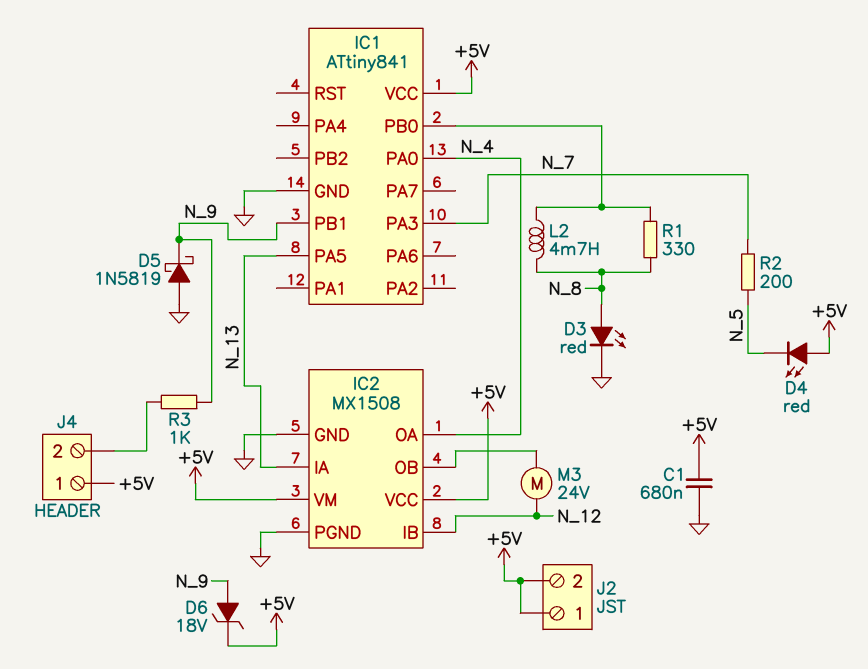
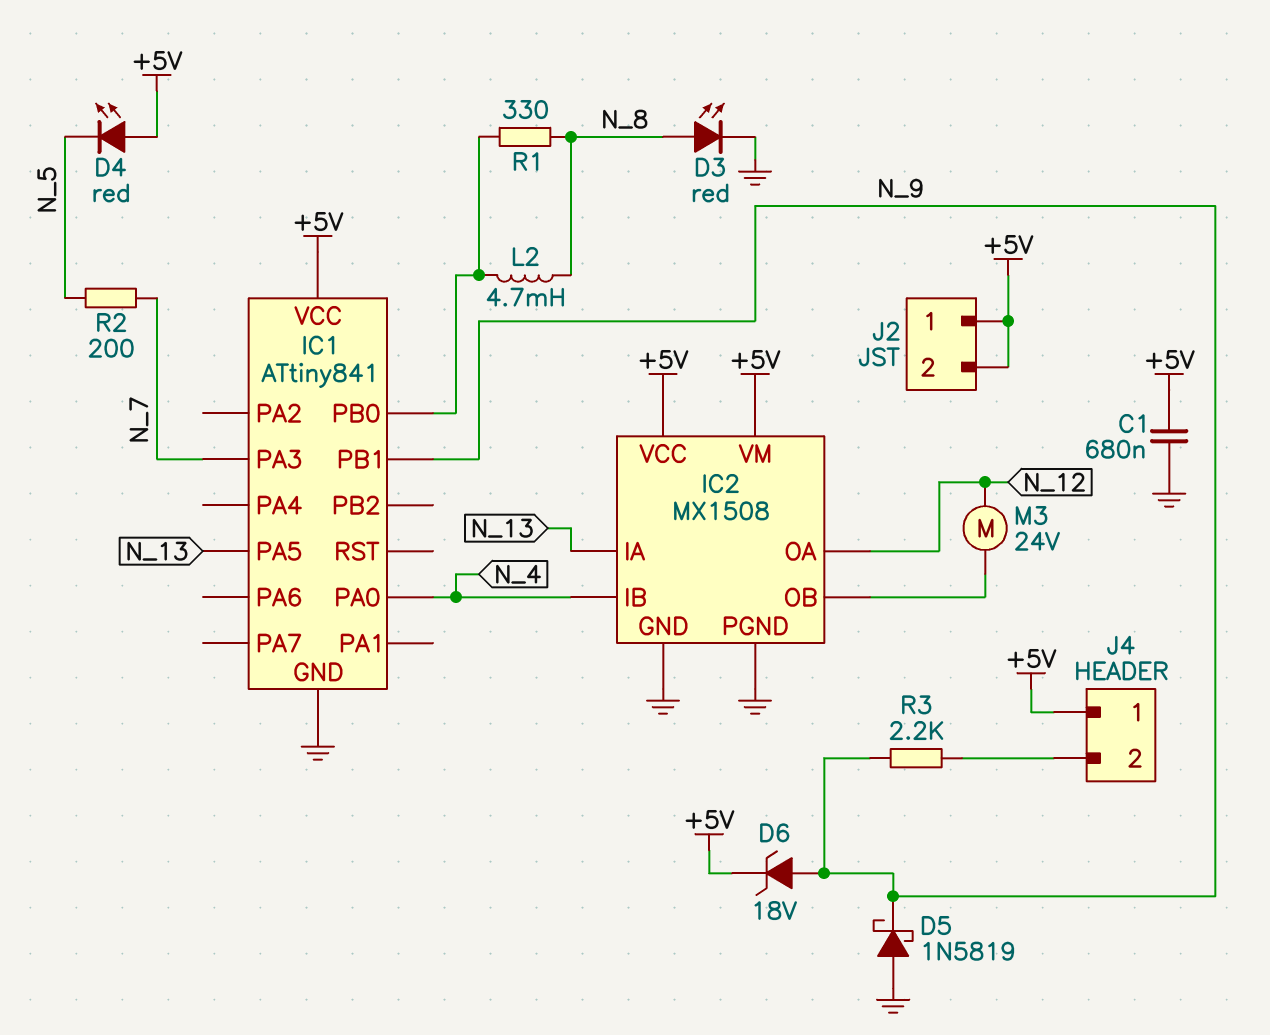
IC2 pin IB: N_12 -> N_4
IC2 pin OA: N_4 -> N_12
R3: 1k (J4/2, N_9) -> 2.2k (J4/2, N_9)

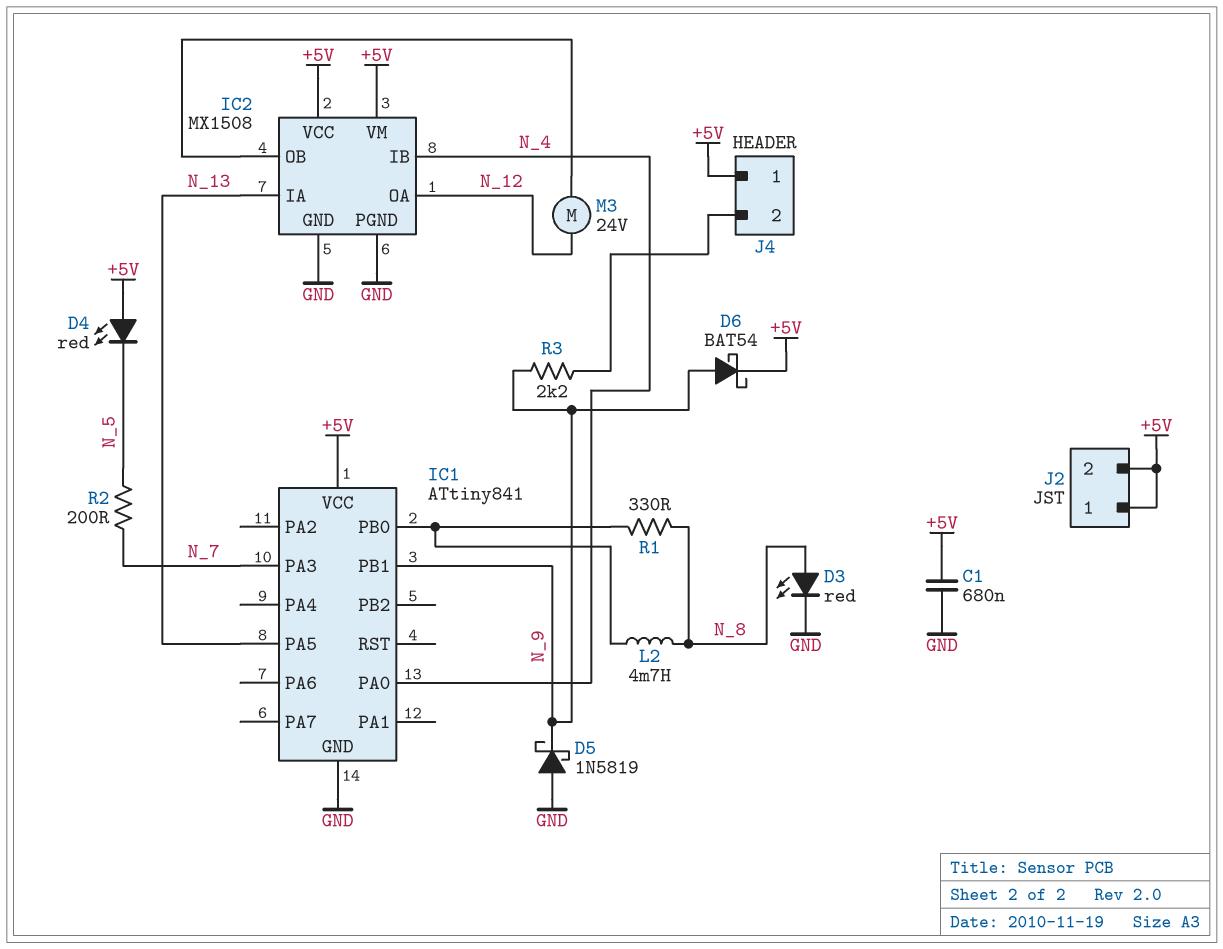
D6: zener 18V (A N_9, K +5V) -> schottky BAT54 (A N_9, K +5V)

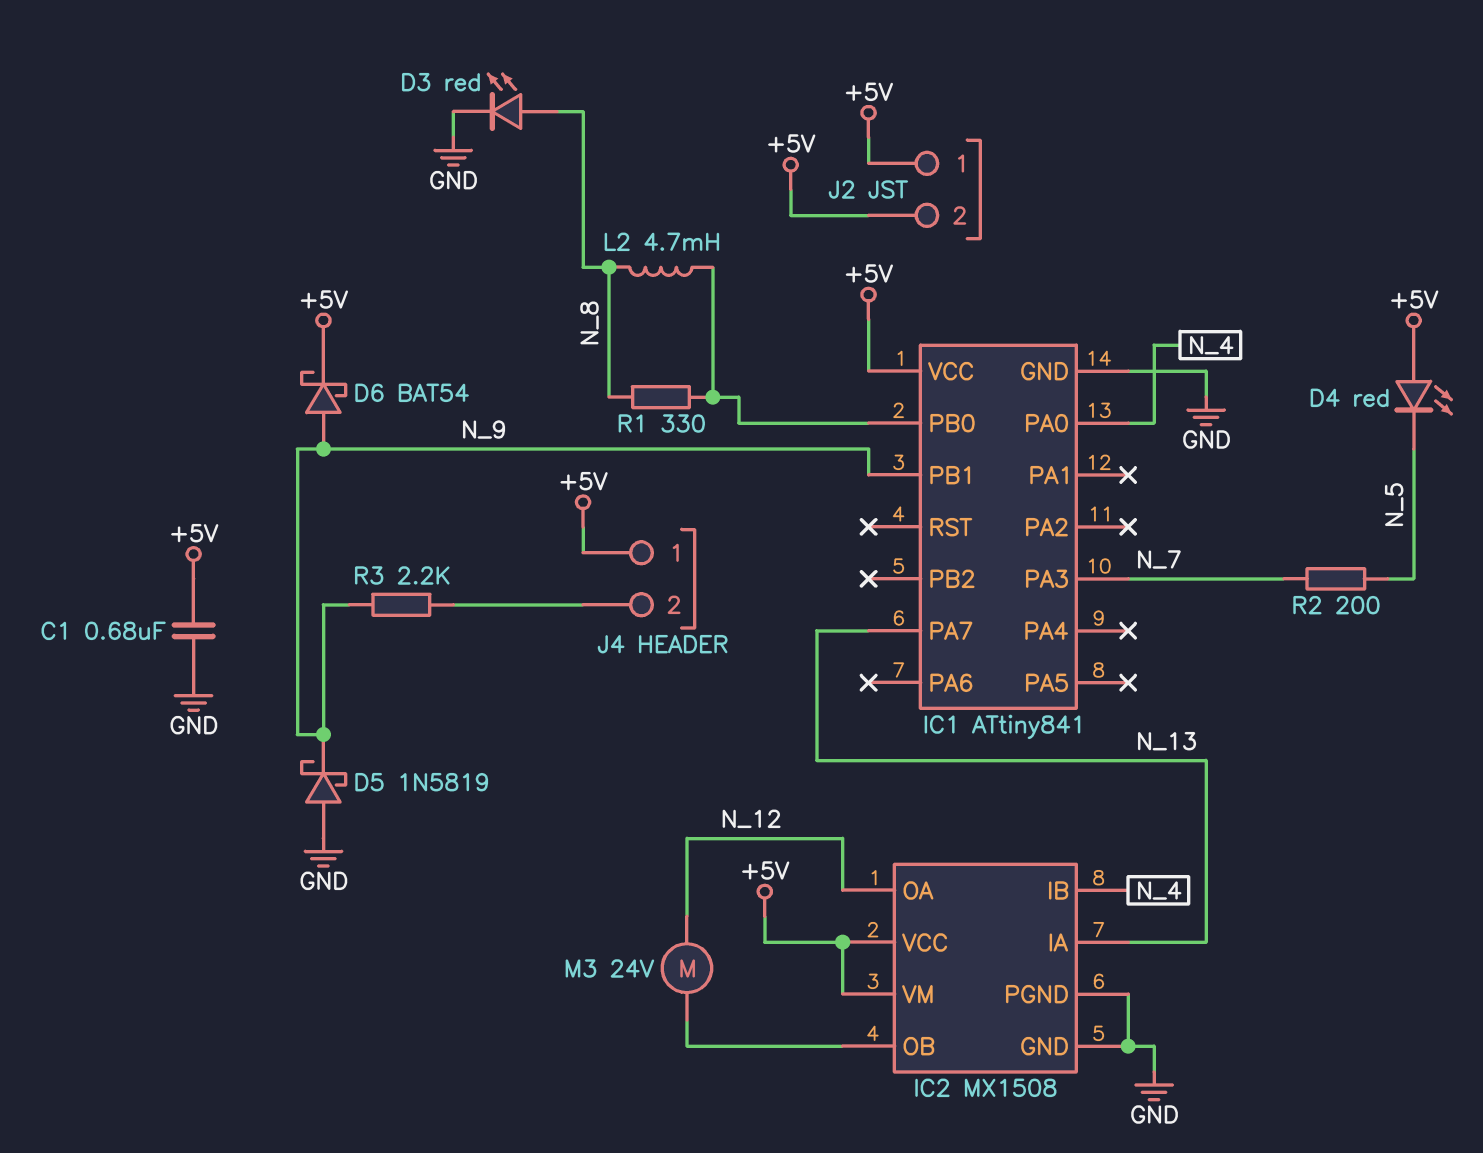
IC1 pin PA5: N_13 -> none
IC1 pin PA7: none -> N_13

